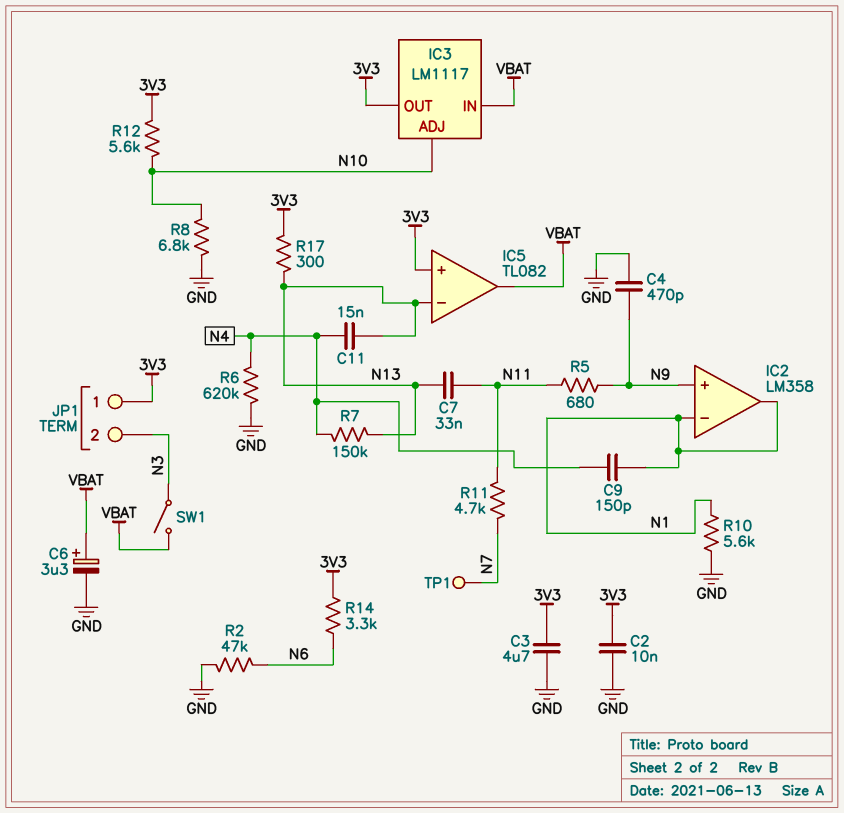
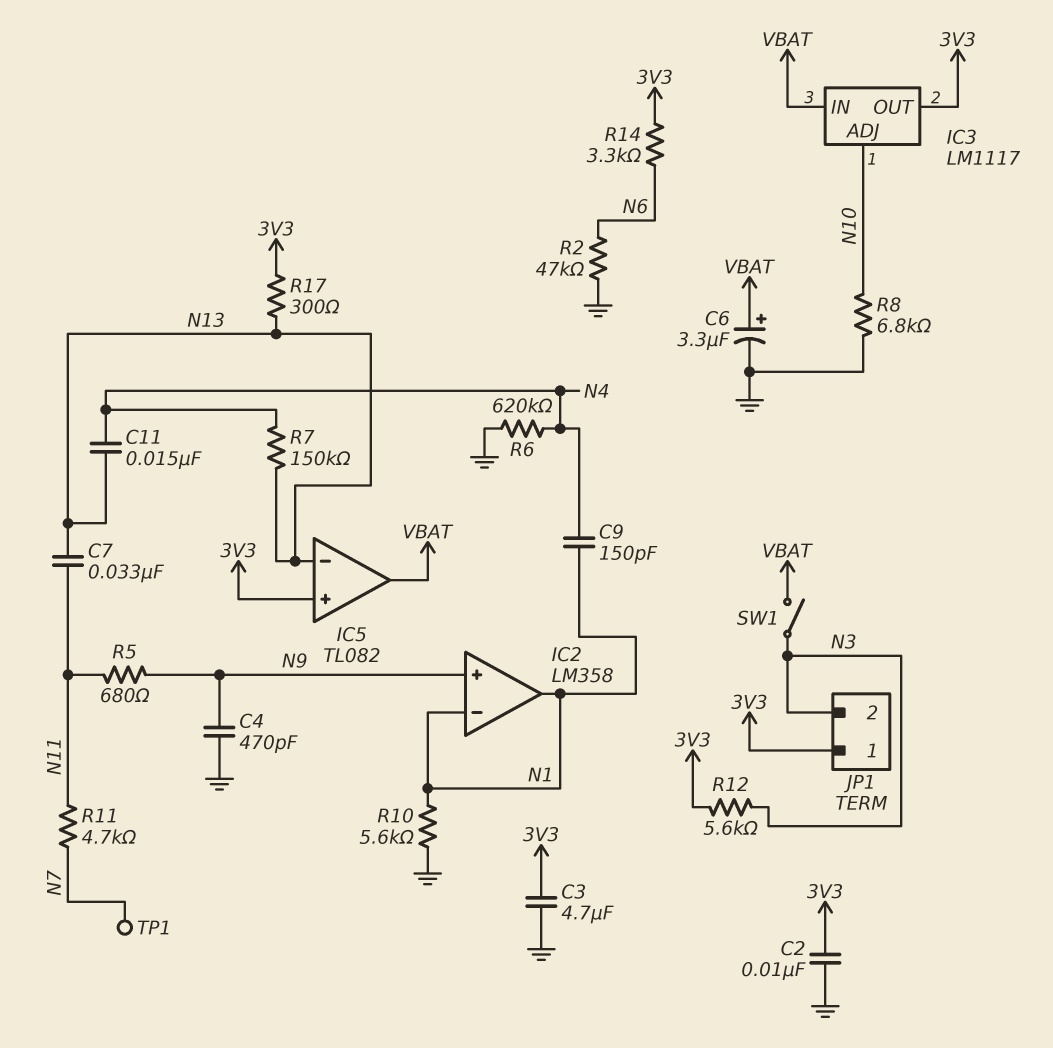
R12: 5.6k (3V3, N10) -> 5.6k (3V3, N3)

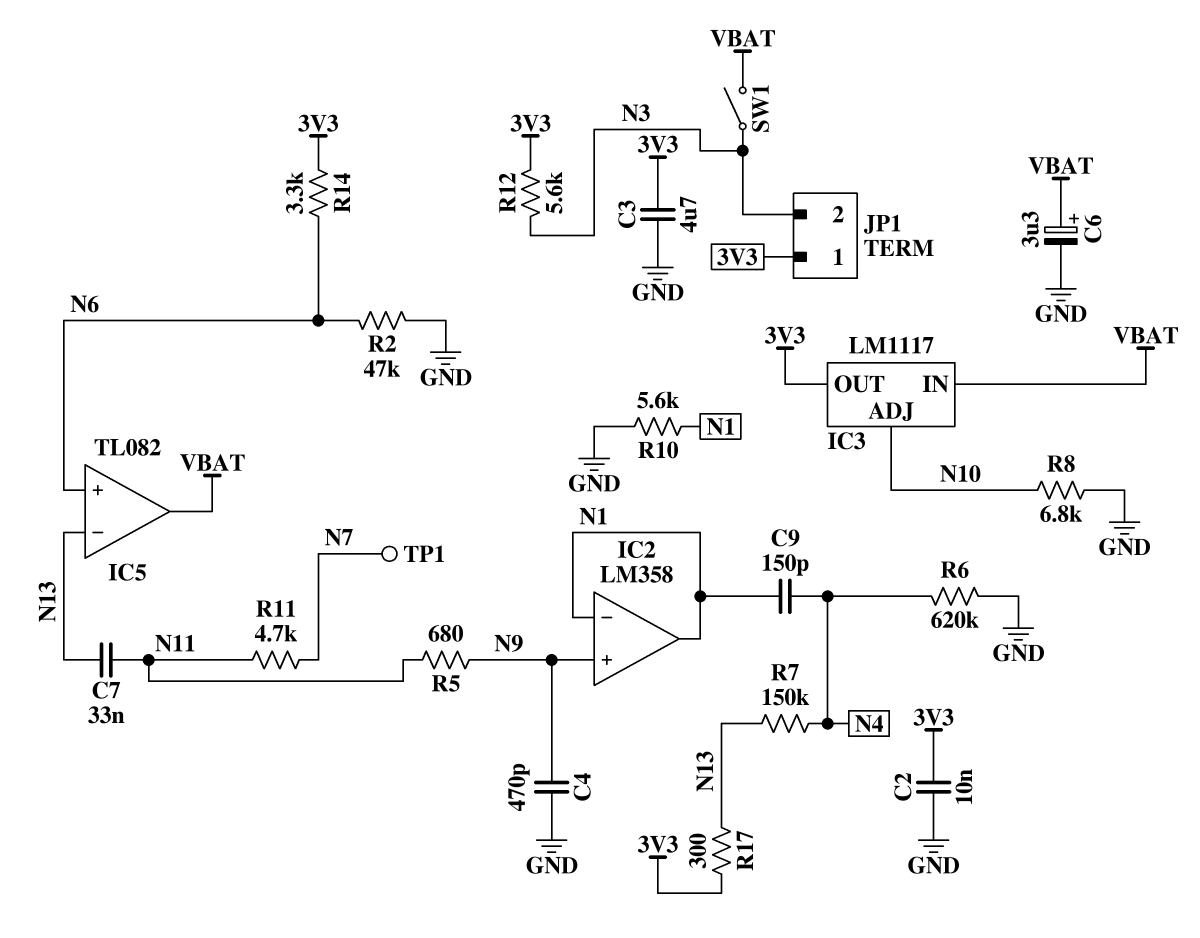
C11: 15nF (N4, N13) -> none
IC5 pin in+: 3V3 -> N6

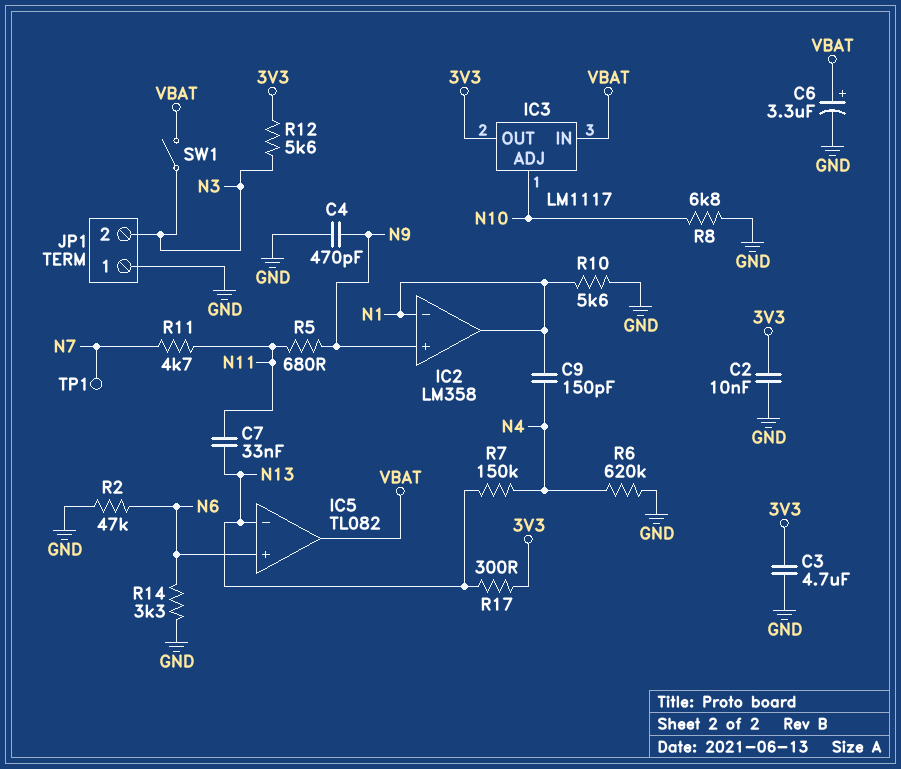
JP1 pin 1: 3V3 -> GND
R14: 3.3k (3V3, N6) -> 3.3k (GND, N6)

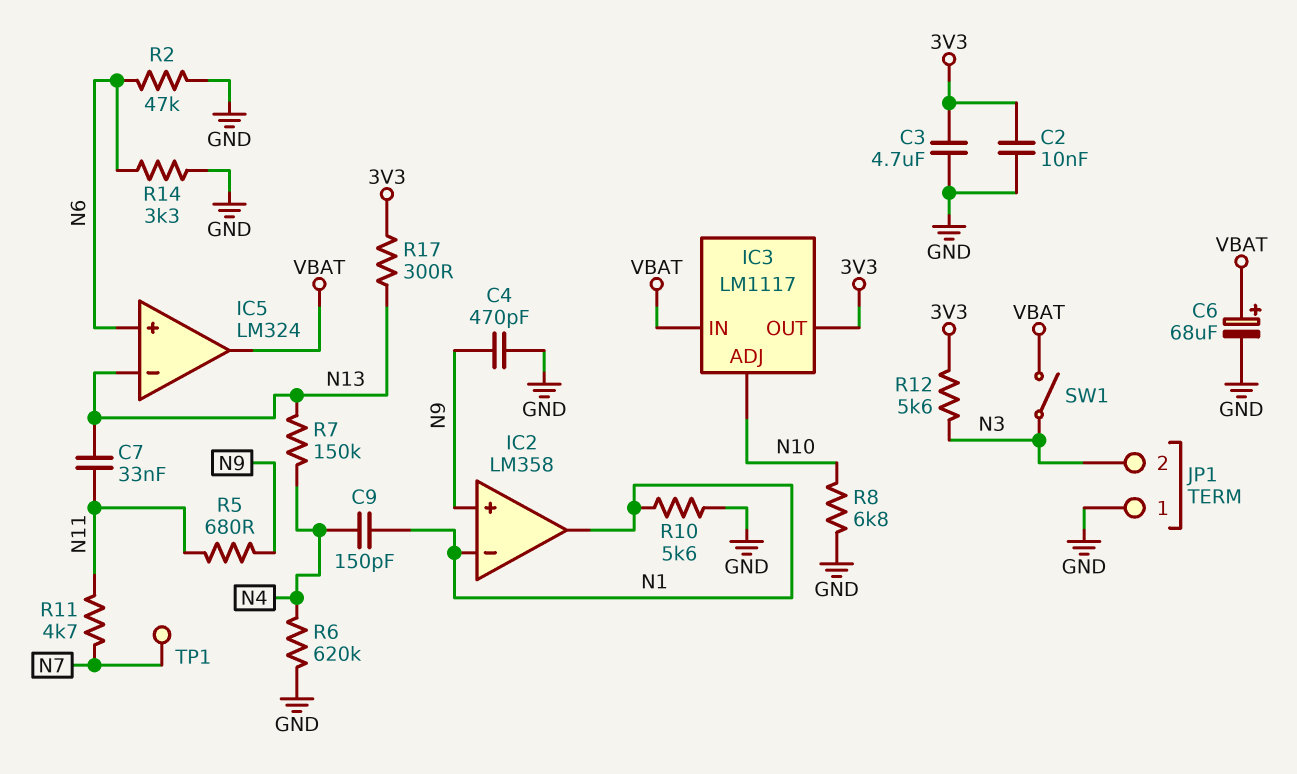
C6: 3.3uF (plus VBAT, minus GND) -> 68uF (plus VBAT, minus GND)
IC5: TL082 -> LM324

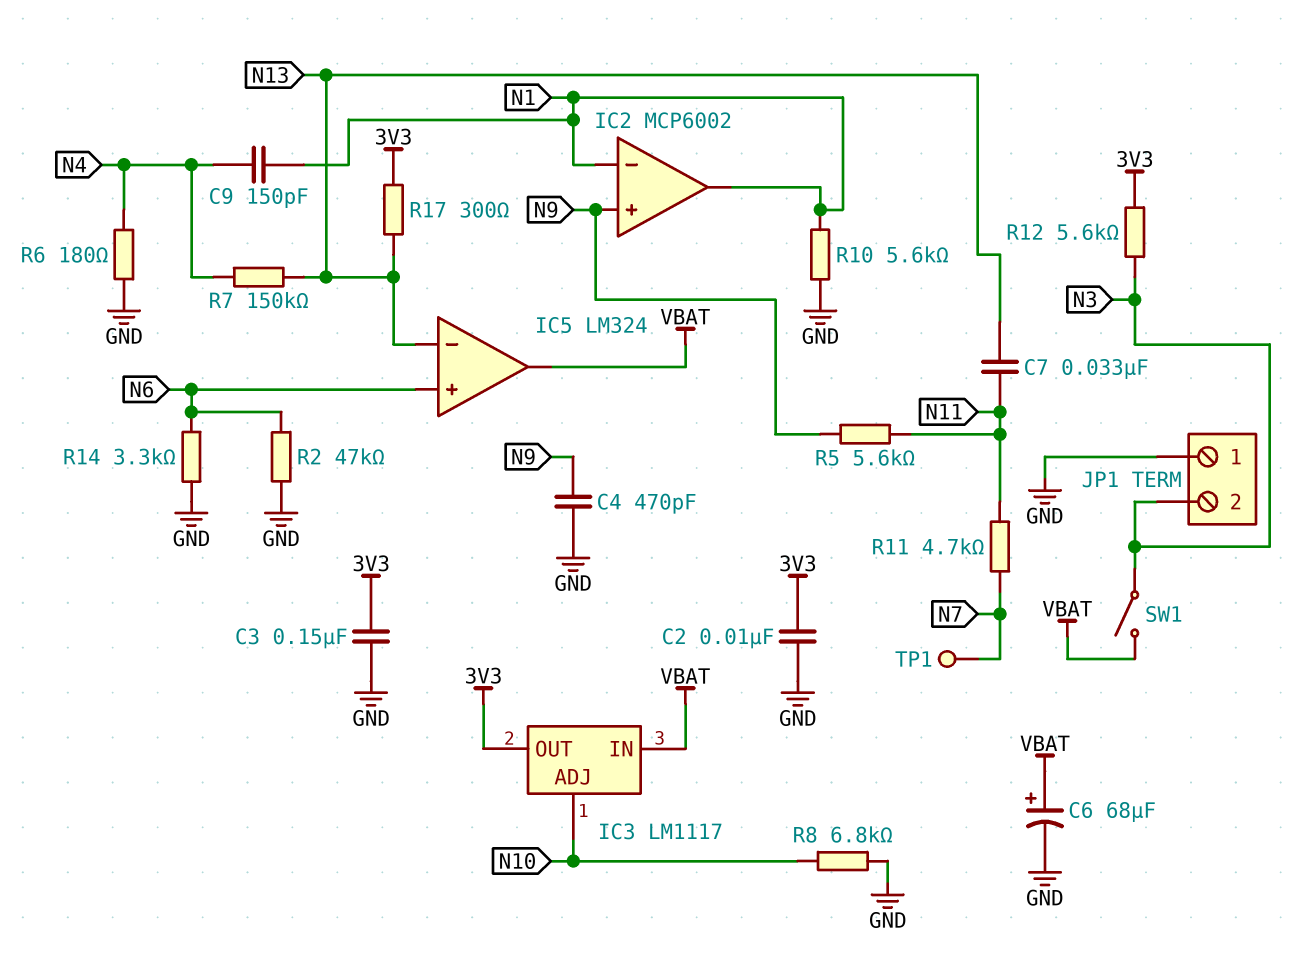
C3: 4.7uF (3V3, GND) -> 150nF (3V3, GND)
IC2: LM358 -> MCP6002
R5: 680 (N9, N11) -> 5.6k (N9, N11)
R6: 620k (GND, N4) -> 180 (GND, N4)

